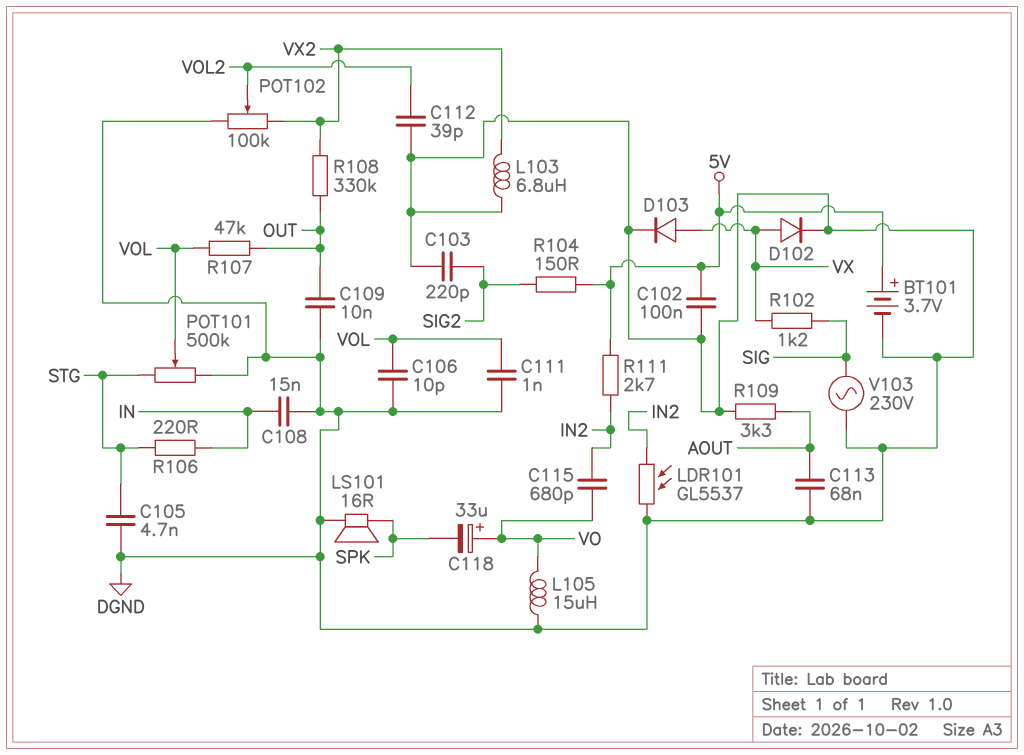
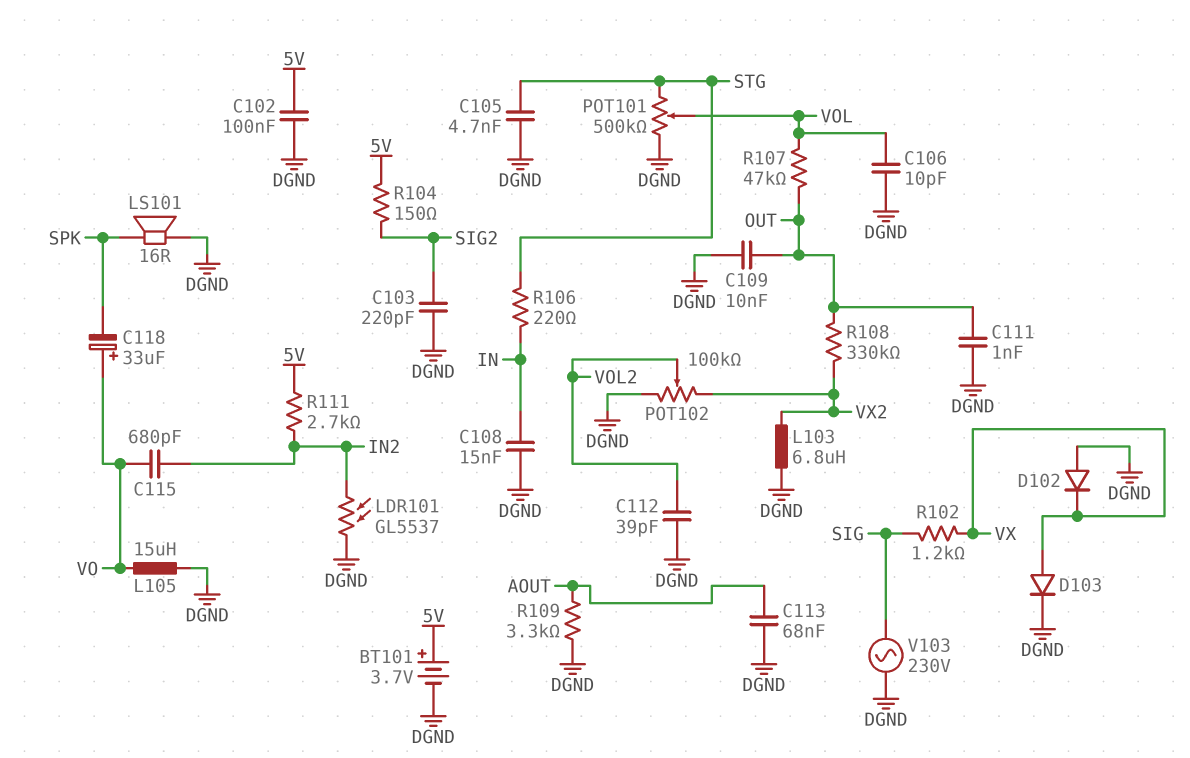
C111: 1nF (DGND, VOL) -> 1nF (DGND, OUT)
D102: diode (A VX, K DGND) -> diode (A DGND, K VX)

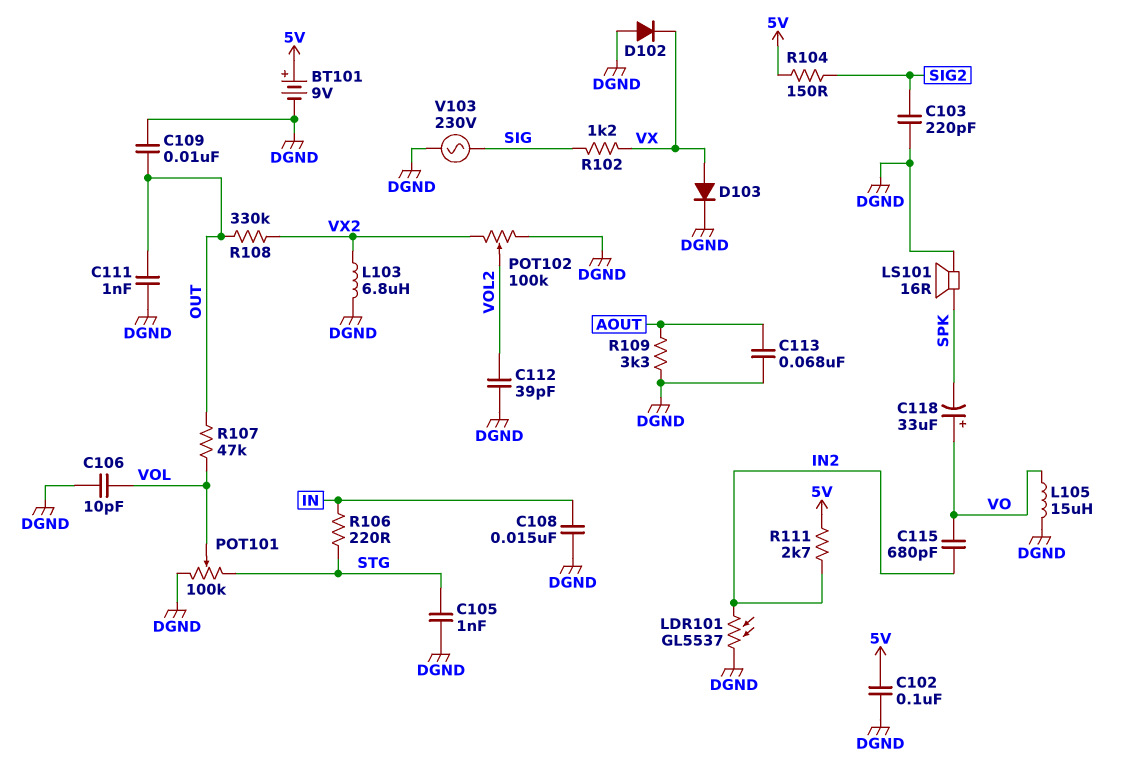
BT101: 3.7V (plus 5V, minus DGND) -> 9V (plus 5V, minus DGND)
C105: 4.7nF (DGND, STG) -> 1nF (DGND, STG)
POT101: 500k (DGND, STG, wiper VOL) -> 100k (DGND, STG, wiper VOL)

